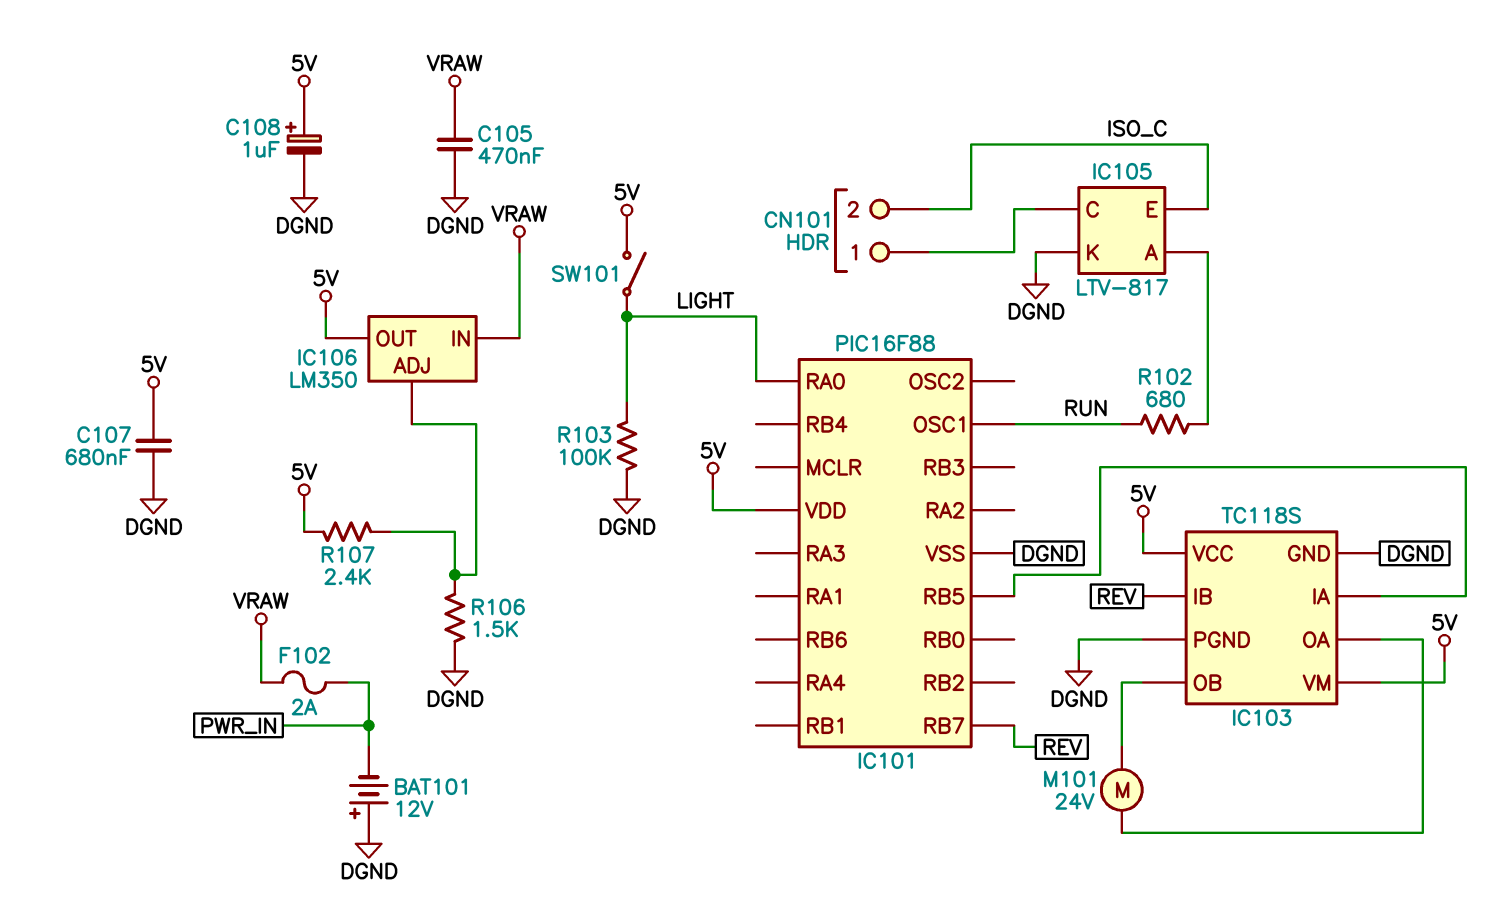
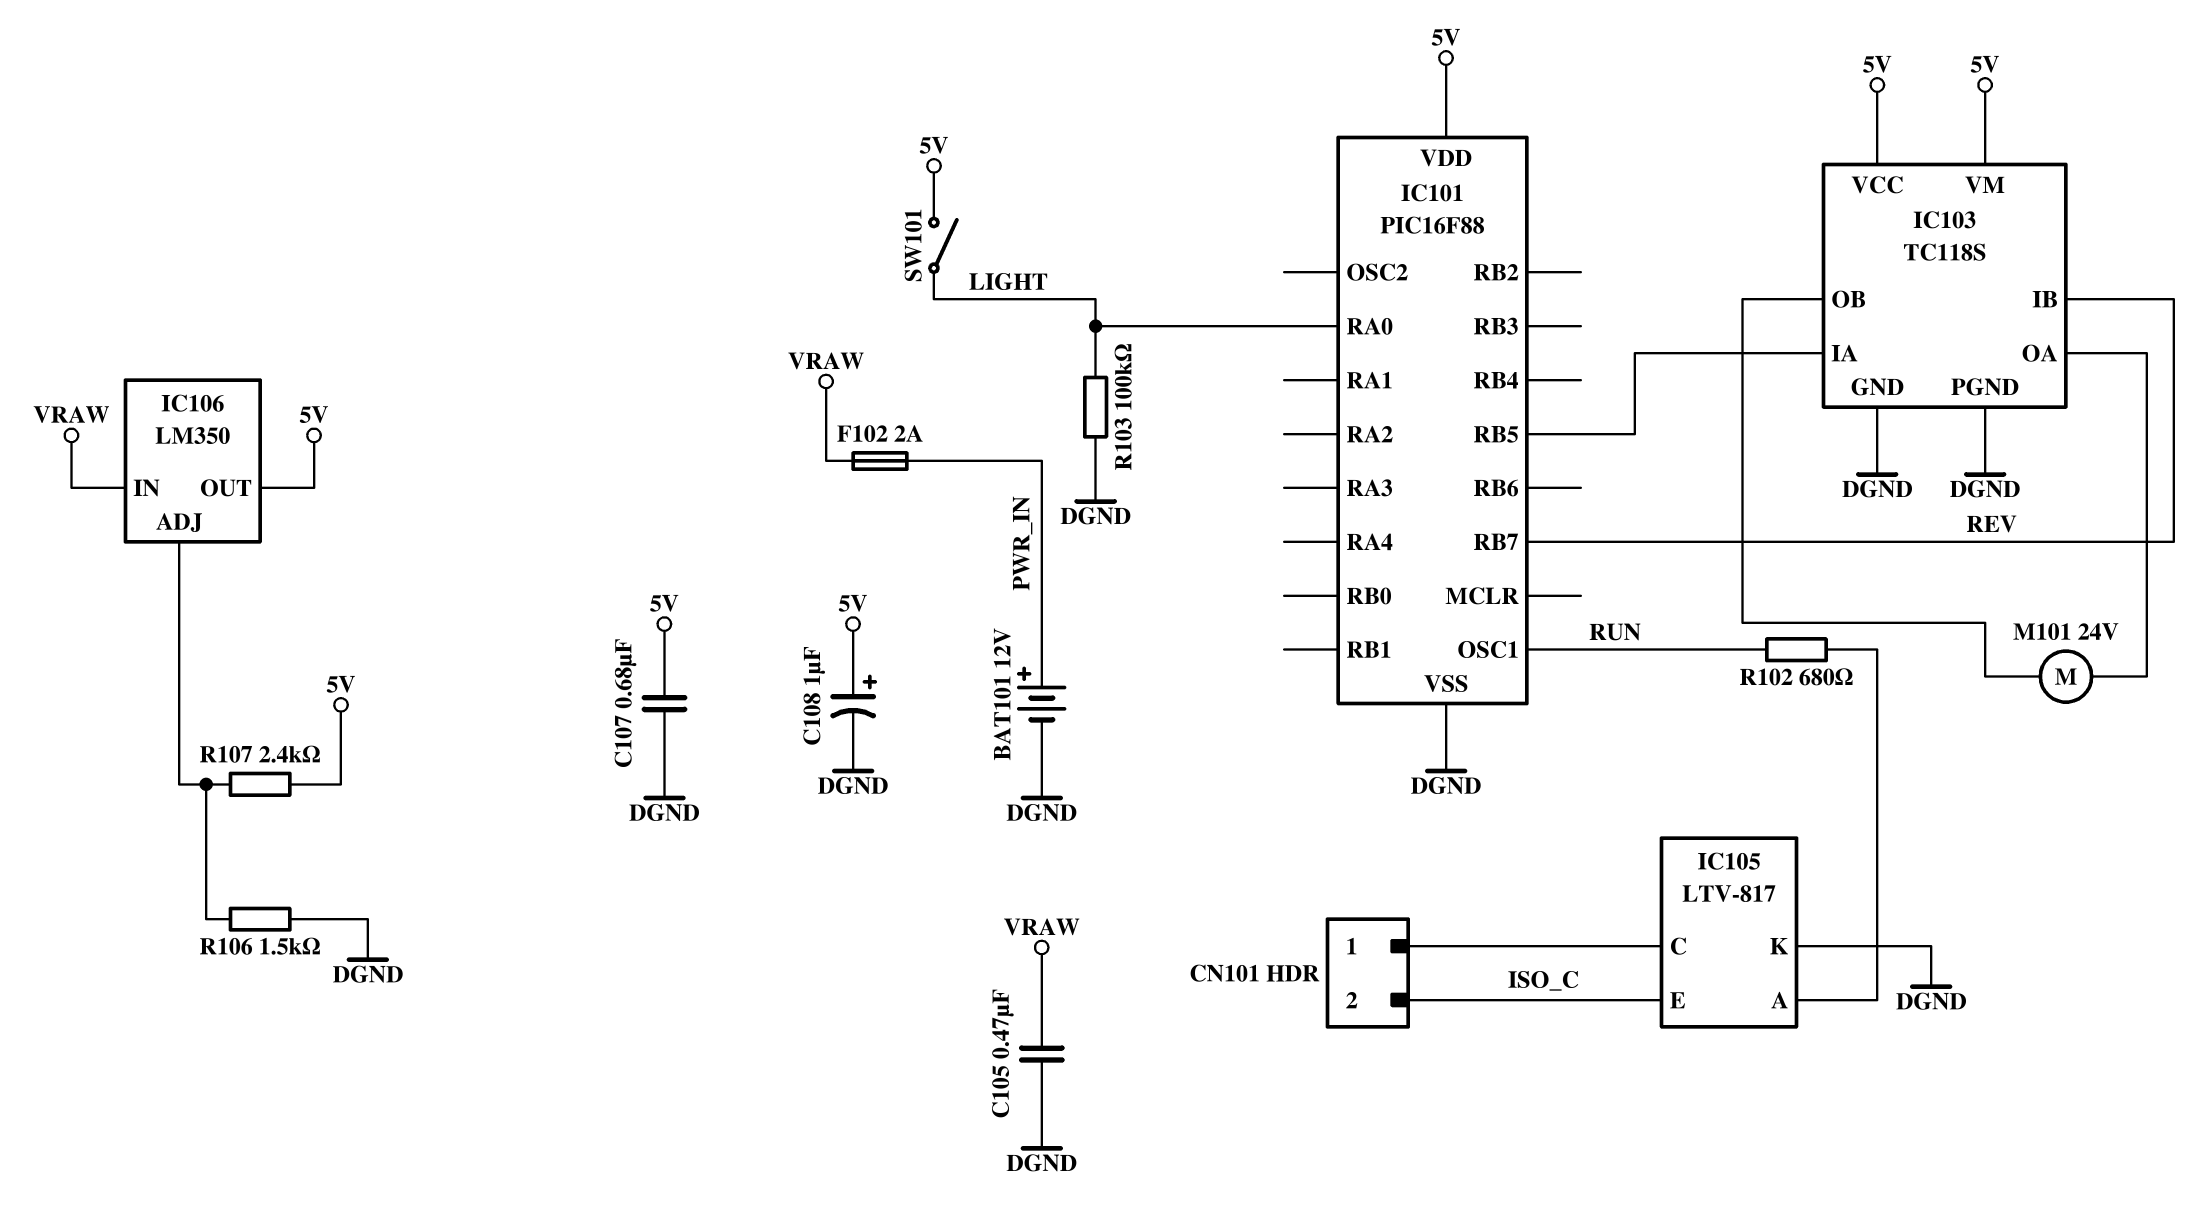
BAT101: 12V (plus DGND, minus PWR_IN) -> 12V (plus PWR_IN, minus DGND)

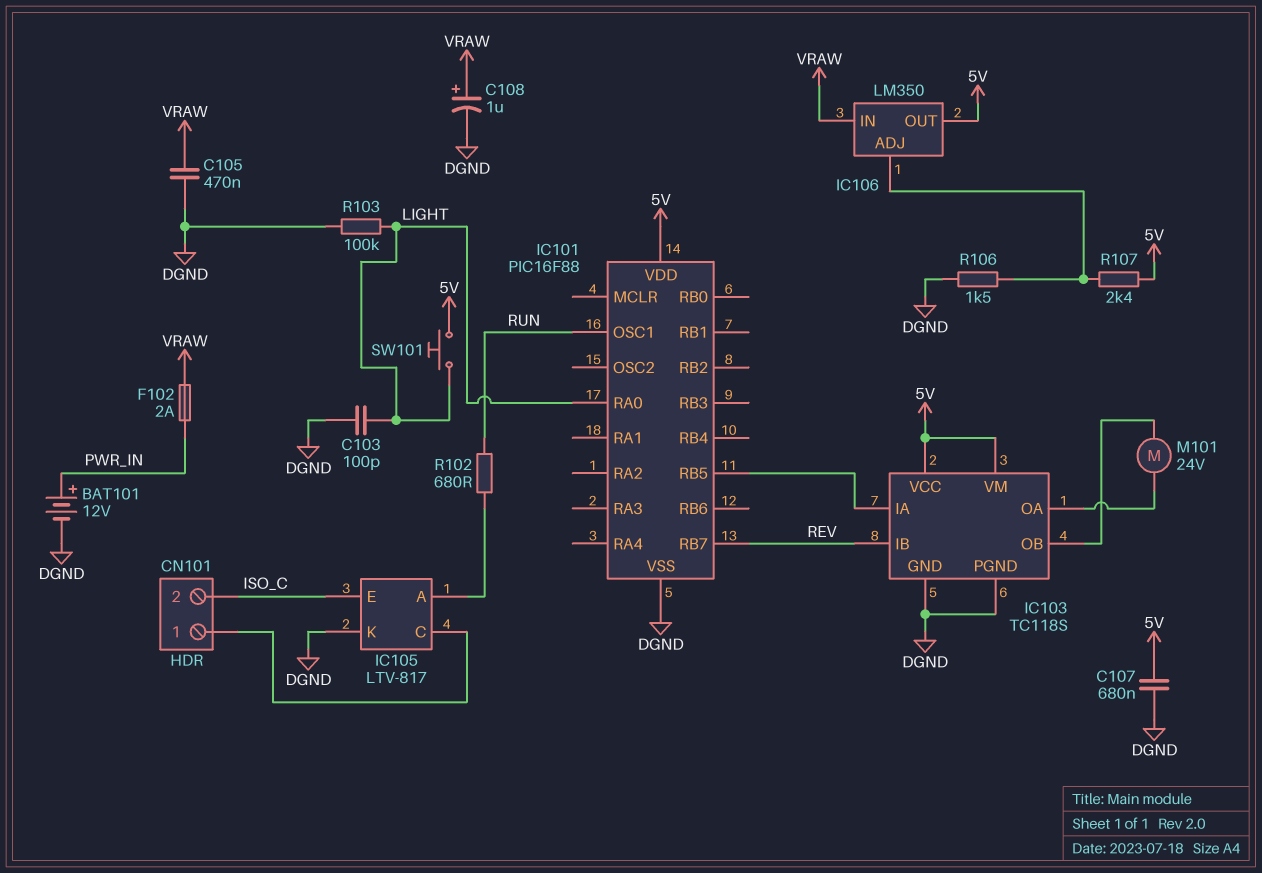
C103: none -> 100pF (DGND, LIGHT)
C108: 1uF (plus 5V, minus DGND) -> 1uF (plus VRAW, minus DGND)
SW101: switch (5V, LIGHT) -> button (5V, LIGHT)

